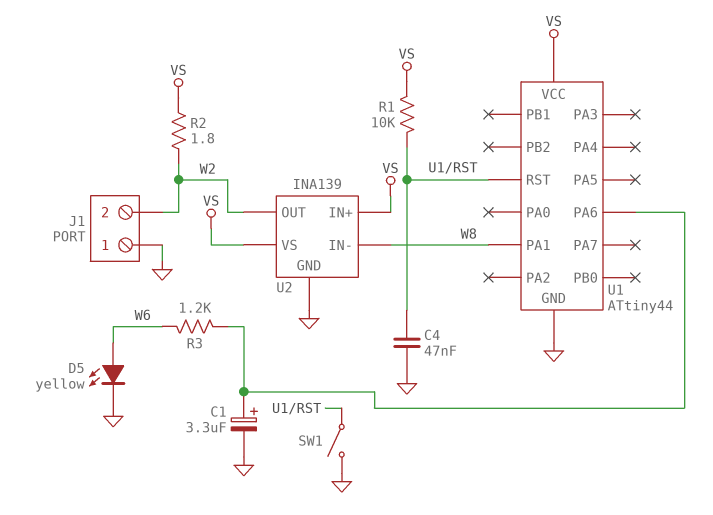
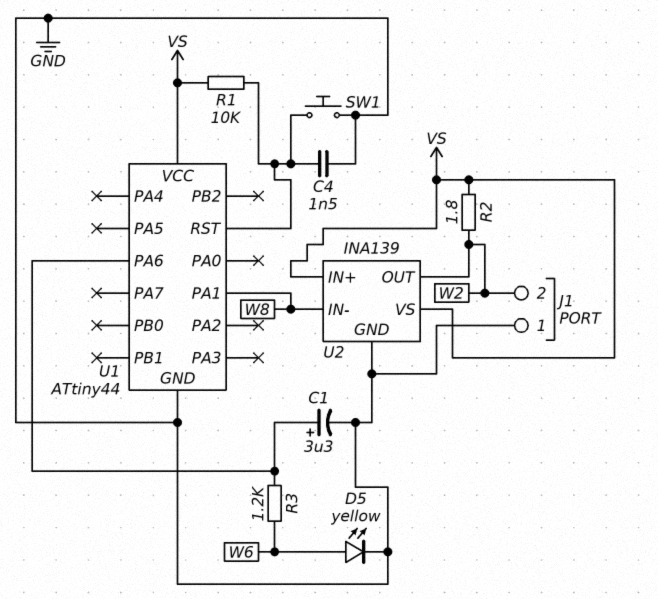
C4: 47nF (GND, U1/RST) -> 1.5nF (GND, U1/RST)
SW1: switch (GND, U1/RST) -> button (GND, U1/RST)

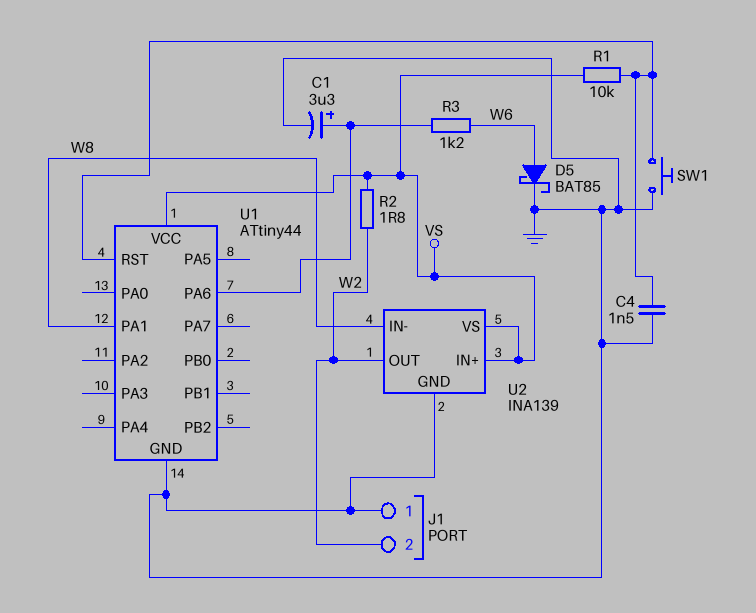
D5: LED yellow (A W6, K GND) -> schottky BAT85 (A W6, K GND)

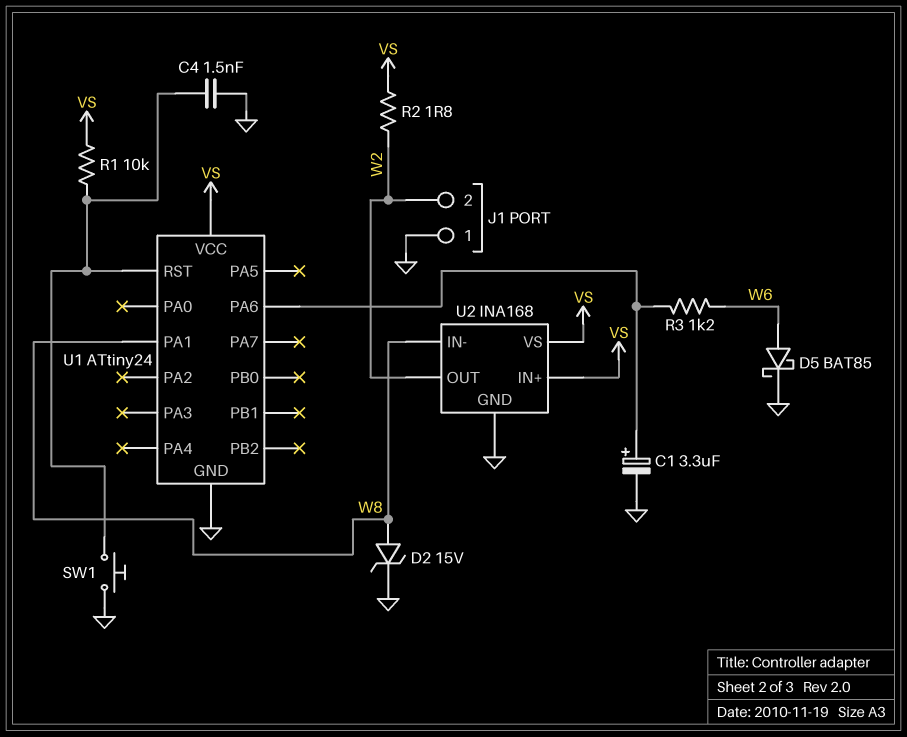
D2: none -> zener 15V (A W8, K GND)
U1: ATtiny44 -> ATtiny24
U2: INA139 -> INA168

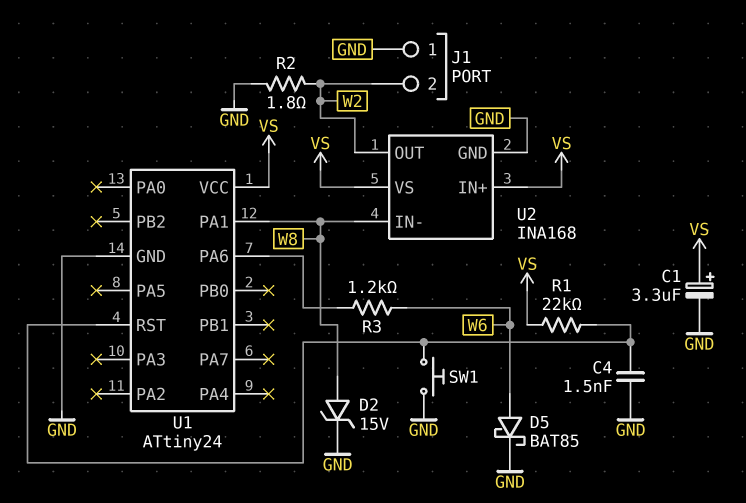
C1: 3.3uF (plus U1/PA6, minus GND) -> 3.3uF (plus VS, minus GND)
R1: 10k (U1/RST, VS) -> 22k (U1/RST, VS)
R2: 1.8 (VS, W2) -> 1.8 (GND, W2)

